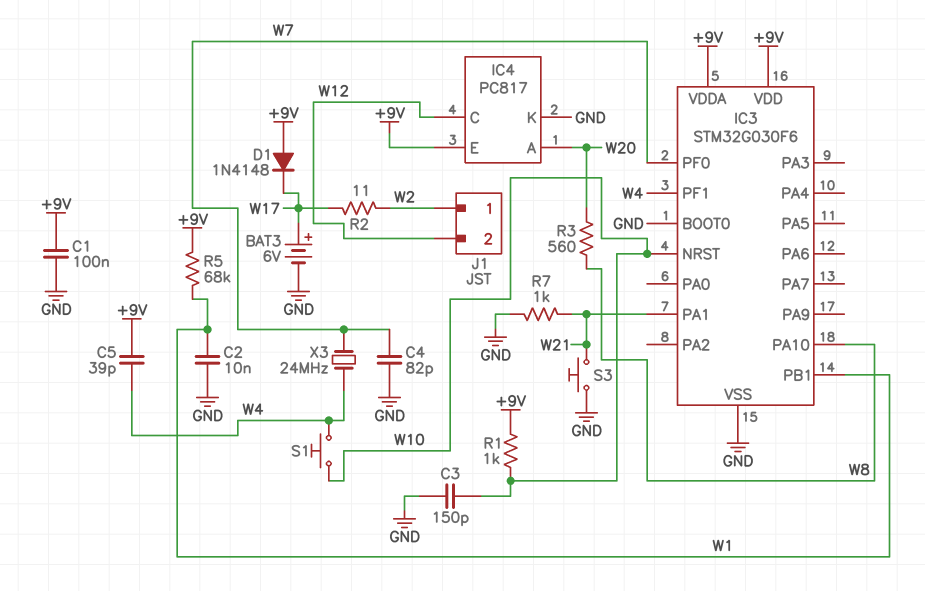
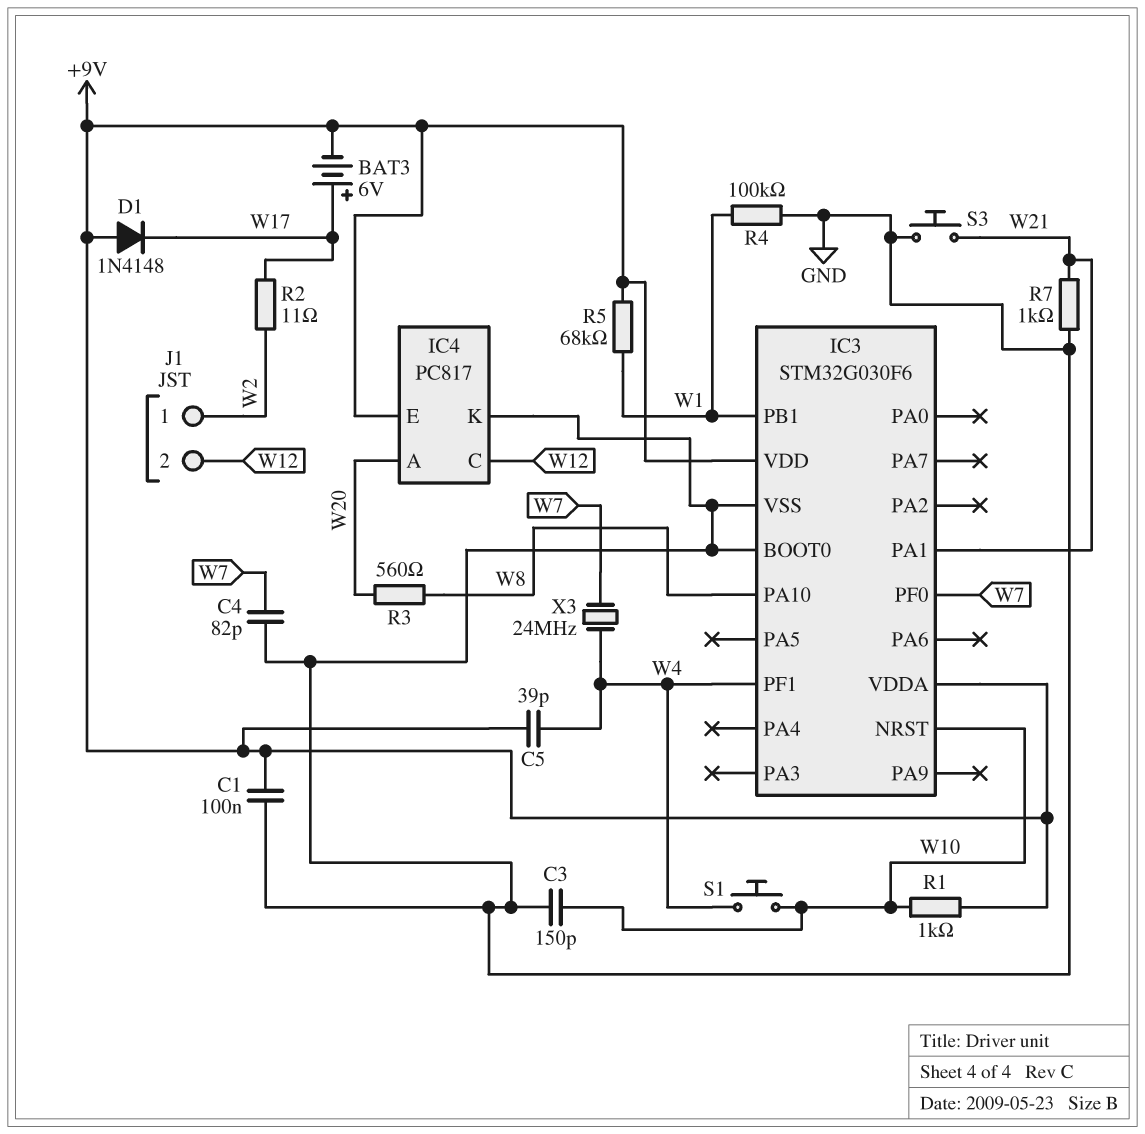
BAT3: 6V (plus W17, minus GND) -> 6V (plus W17, minus +9V)
C2: 10nF (GND, W1) -> none
R4: none -> 100k (GND, W1)

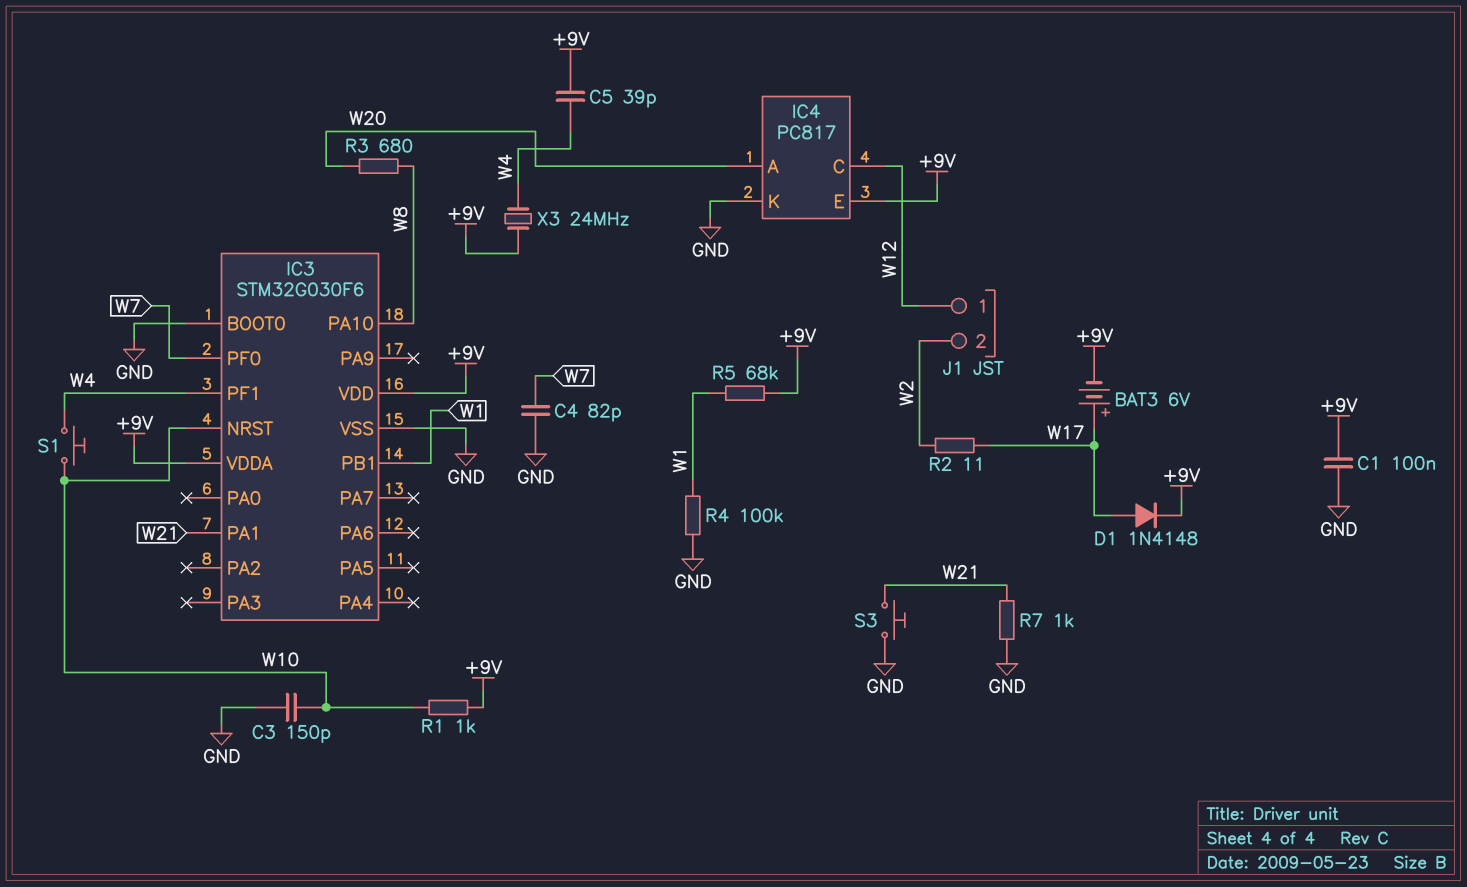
D1: diode 1N4148 (A +9V, K W17) -> diode 1N4148 (A W17, K +9V)
J1 pin 1: W2 -> W12
J1 pin 2: W12 -> W2
R3: 560 (W8, W20) -> 680 (W8, W20)
X3: 24MHz (W4, W7) -> 24MHz (+9V, W4)

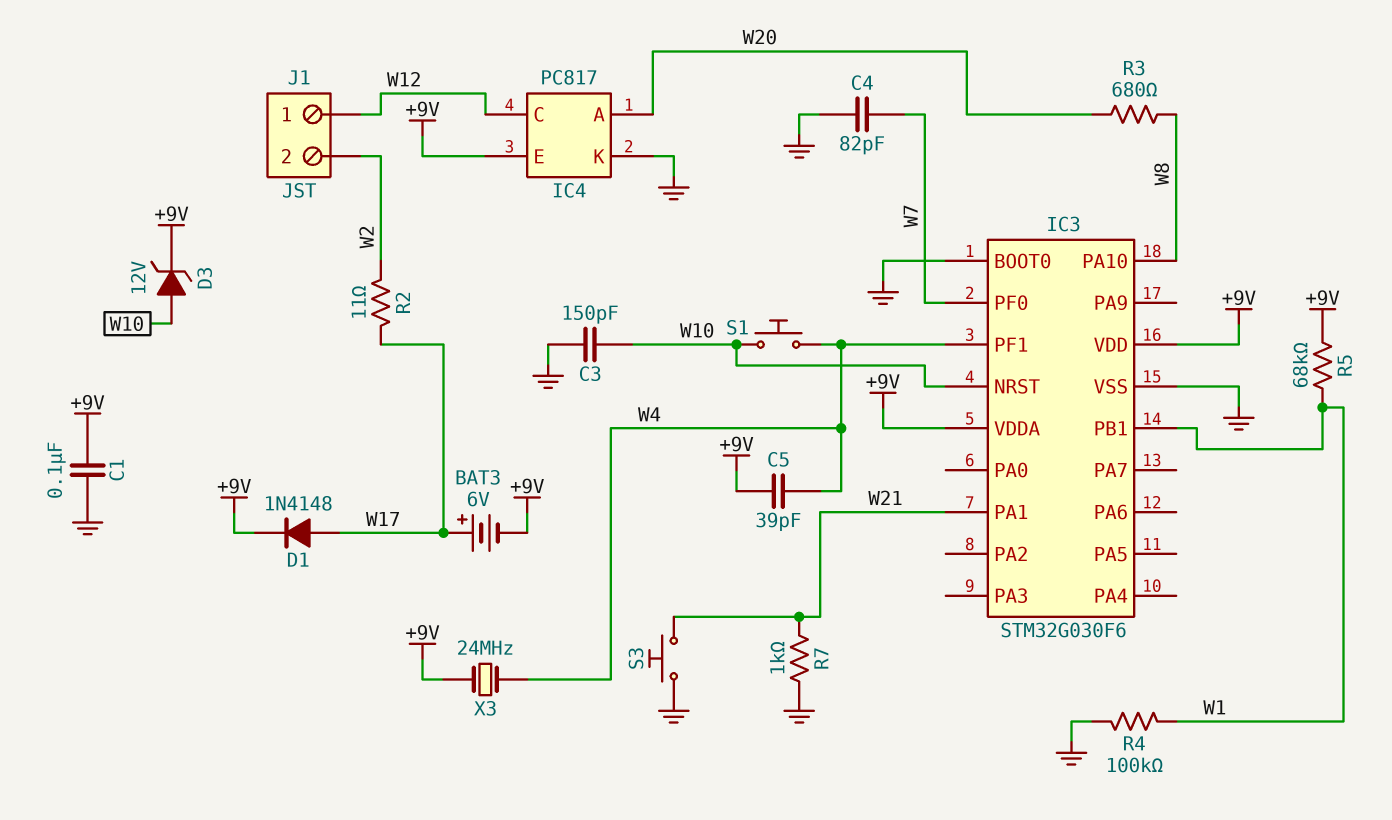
D3: none -> zener 12V (A W10, K +9V)
R1: 1k (+9V, W10) -> none

